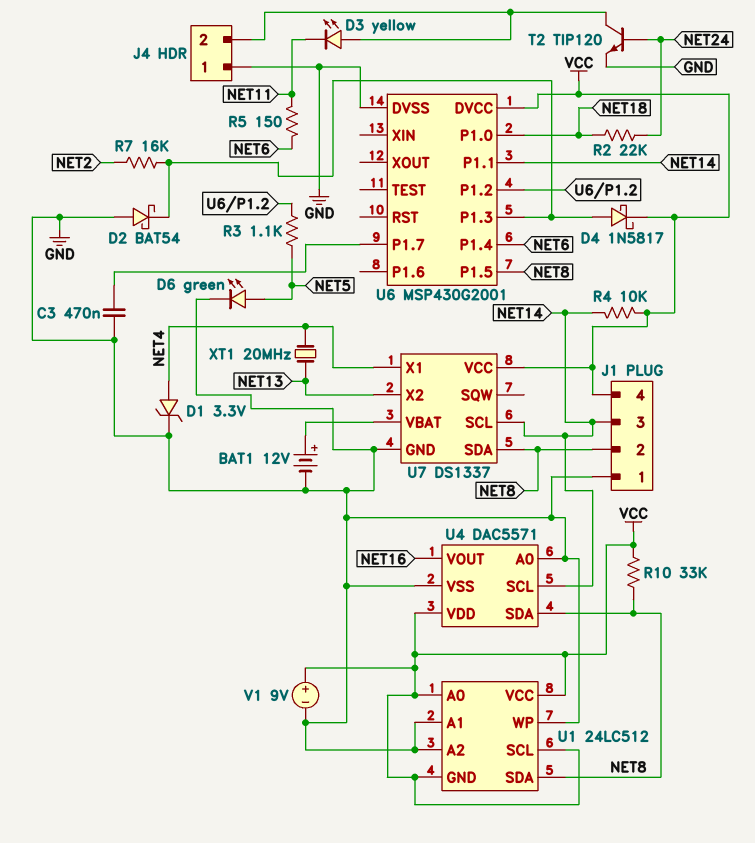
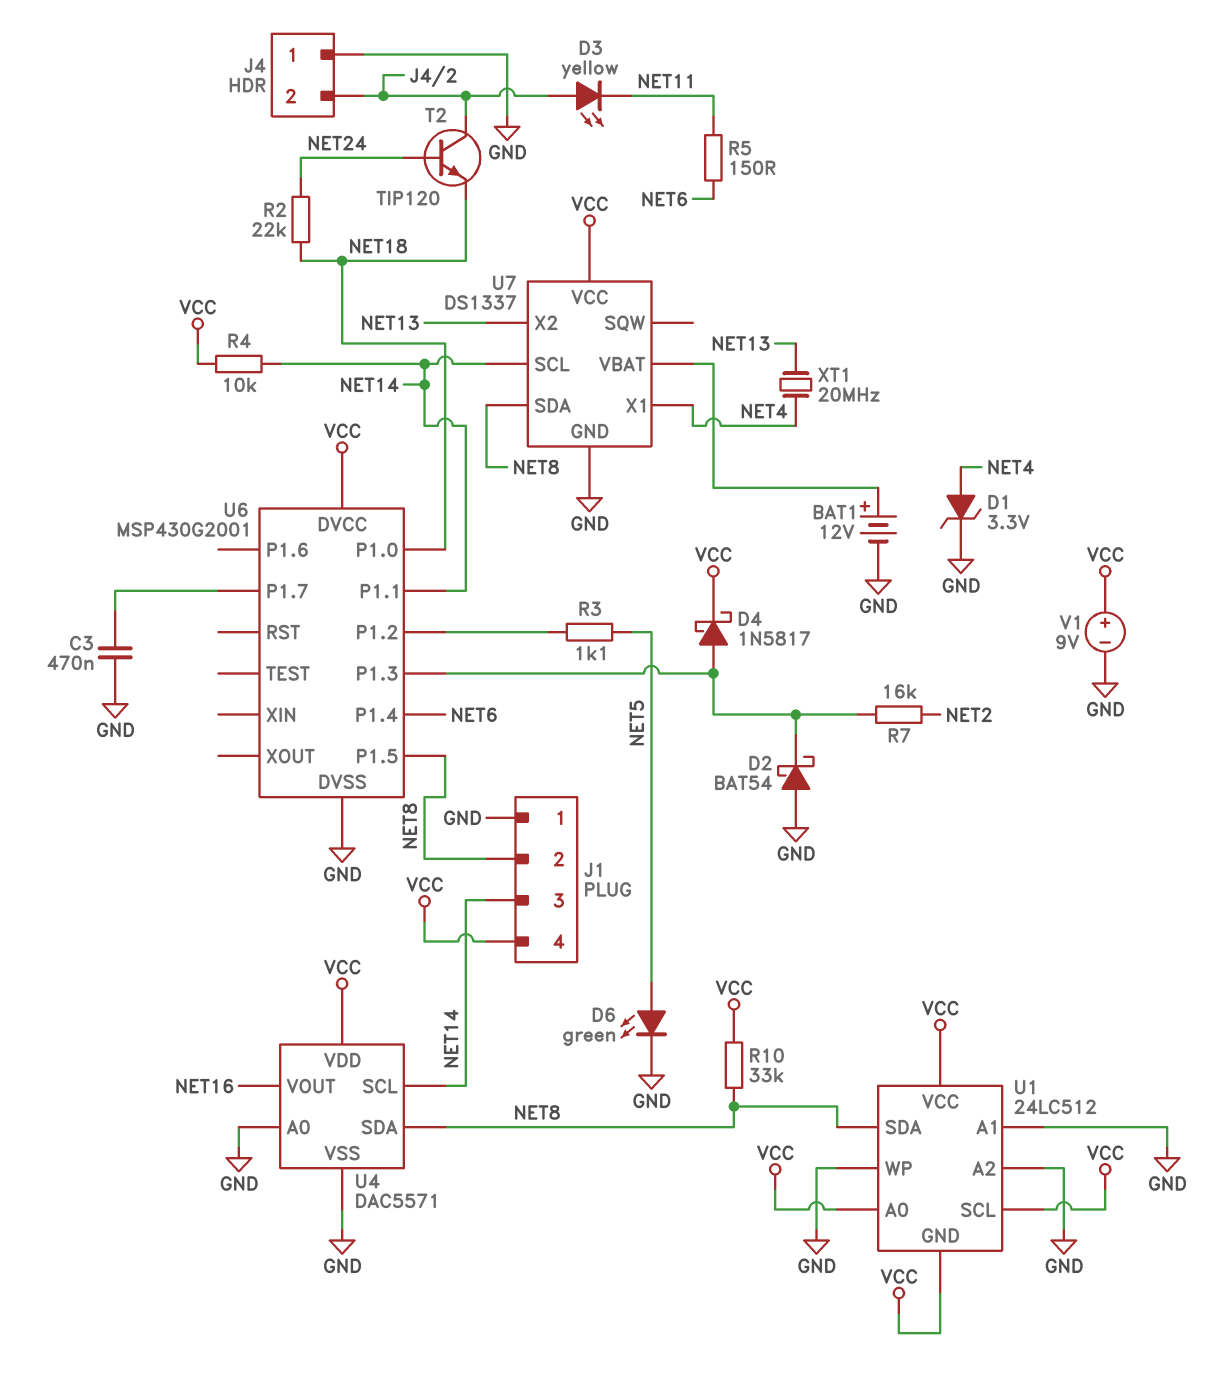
T2: NPN TIP120 (B NET24, C J4/2, E GND) -> NPN TIP120 (B NET24, C J4/2, E NET18)

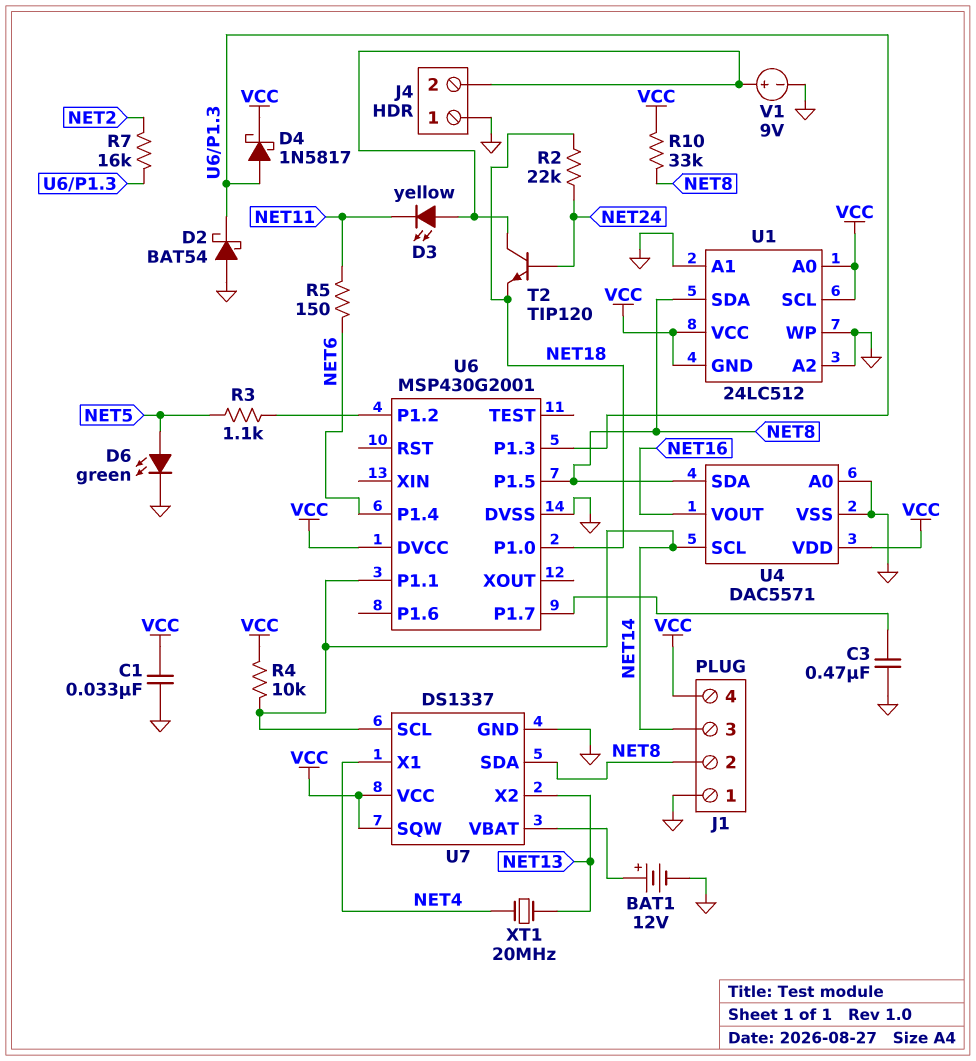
C1: none -> 33nF (GND, VCC)
D1: zener 3.3V (A NET4, K GND) -> none
U7 pin SQW: none -> VCC
V1: 9V (plus VCC, minus GND) -> 9V (plus J4/2, minus GND)

